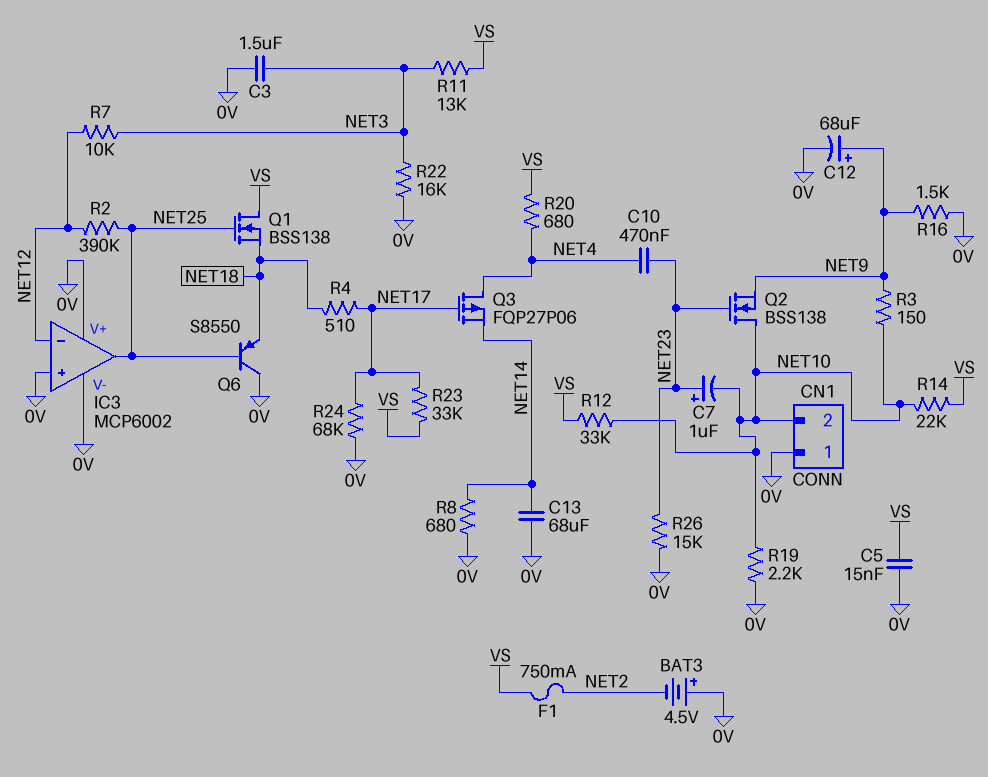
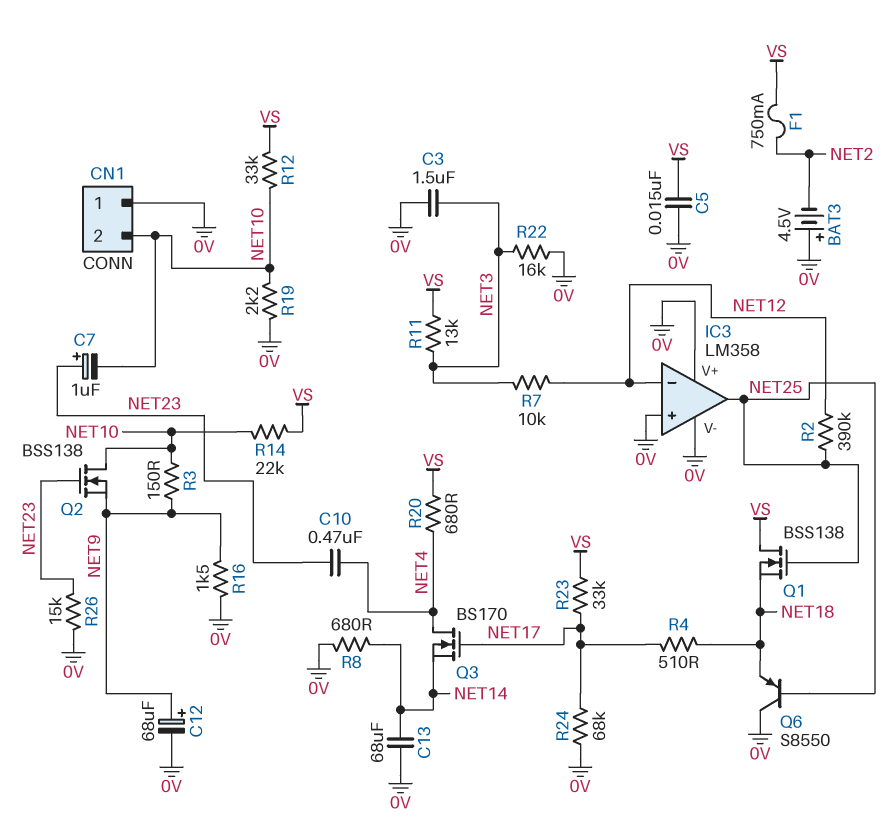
IC3: MCP6002 -> LM358
Q3: PMOS FQP27P06 (G NET17, D NET4, S NET14) -> NMOS BS170 (G NET17, D NET4, S NET14)

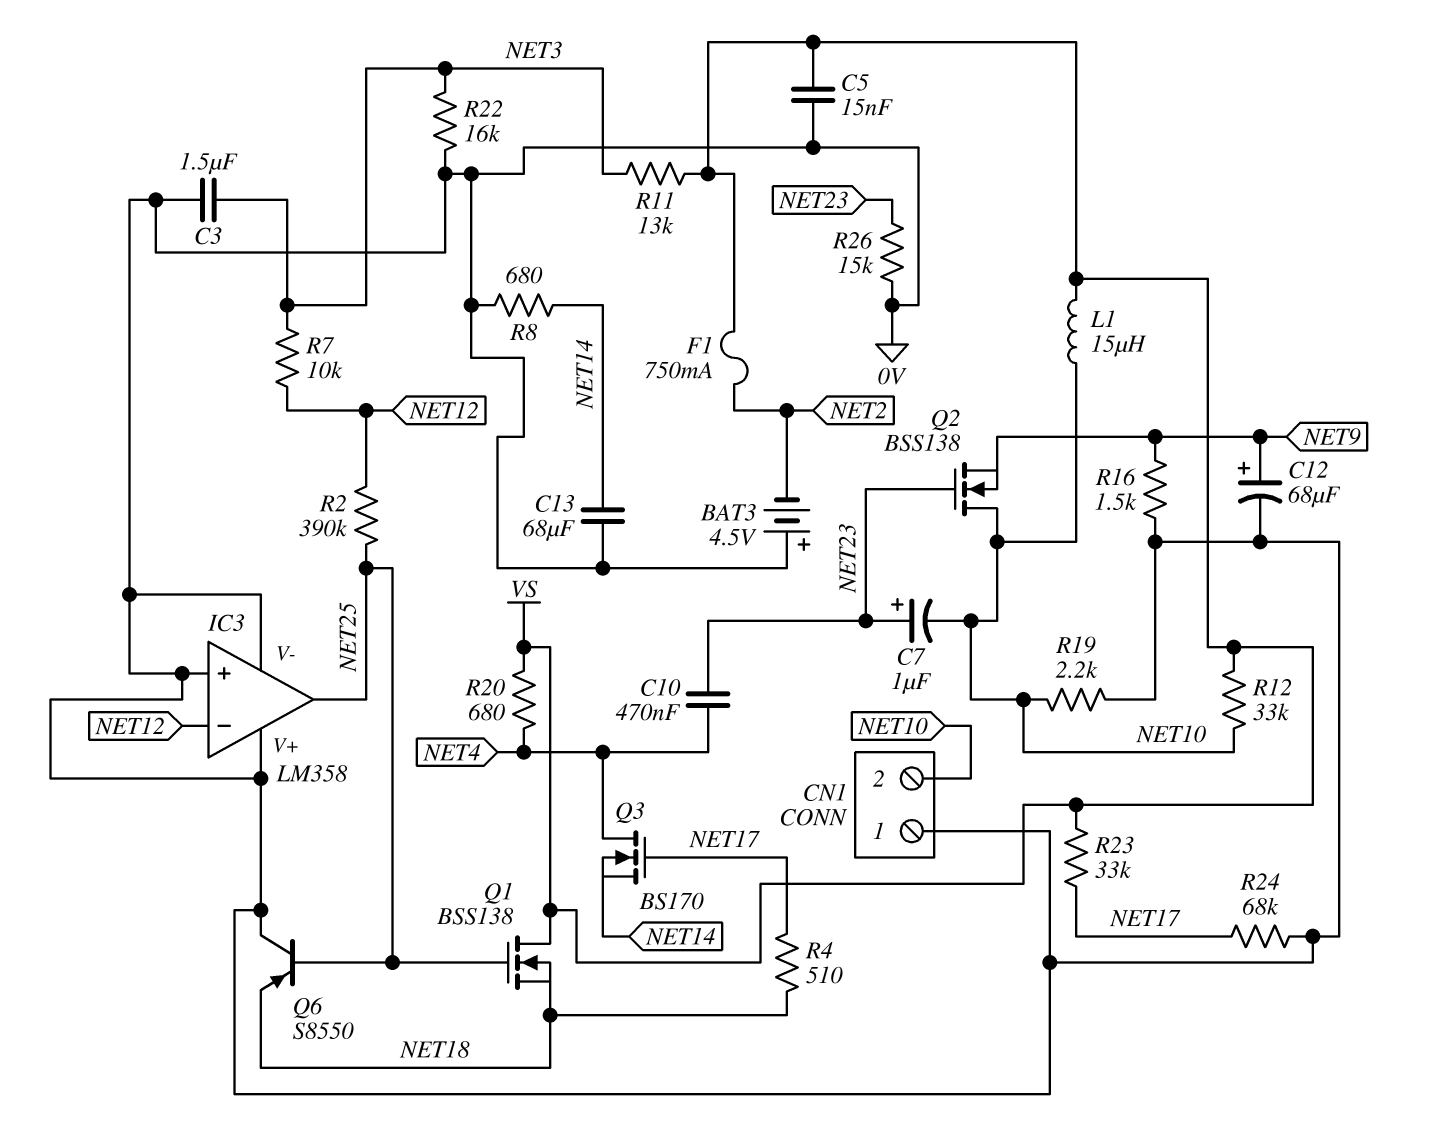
L1: none -> 15uH (NET10, VS)
R3: 150 (NET9, NET10) -> none
R14: 22k (NET10, VS) -> none

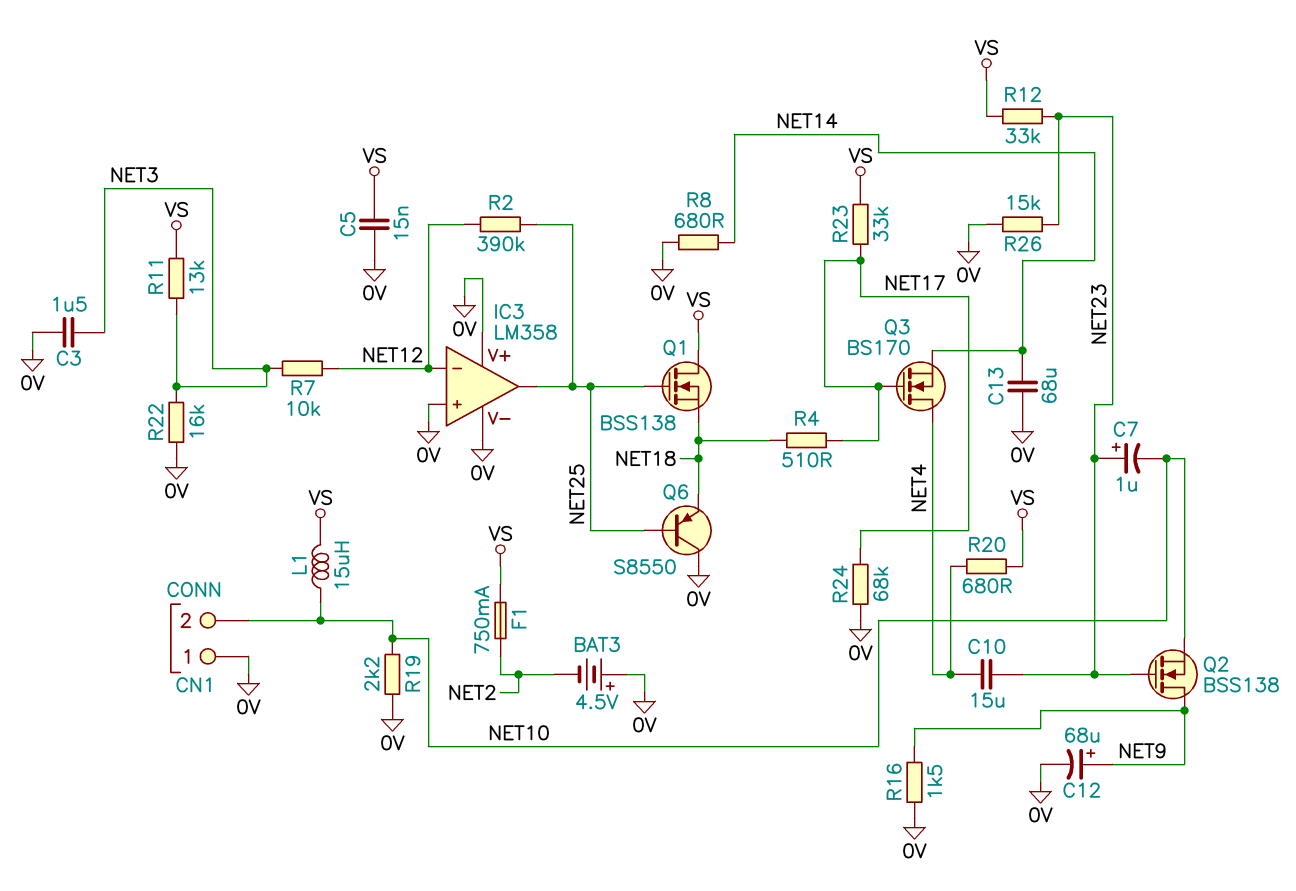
C10: 470nF (NET4, NET23) -> 15uF (NET4, NET23)
Q2: NMOS BSS138 (G NET23, D NET10, S NET9) -> NMOS BSS138 (G NET23, D NET9, S NET10)
R12: 33k (NET10, VS) -> 33k (NET23, VS)

